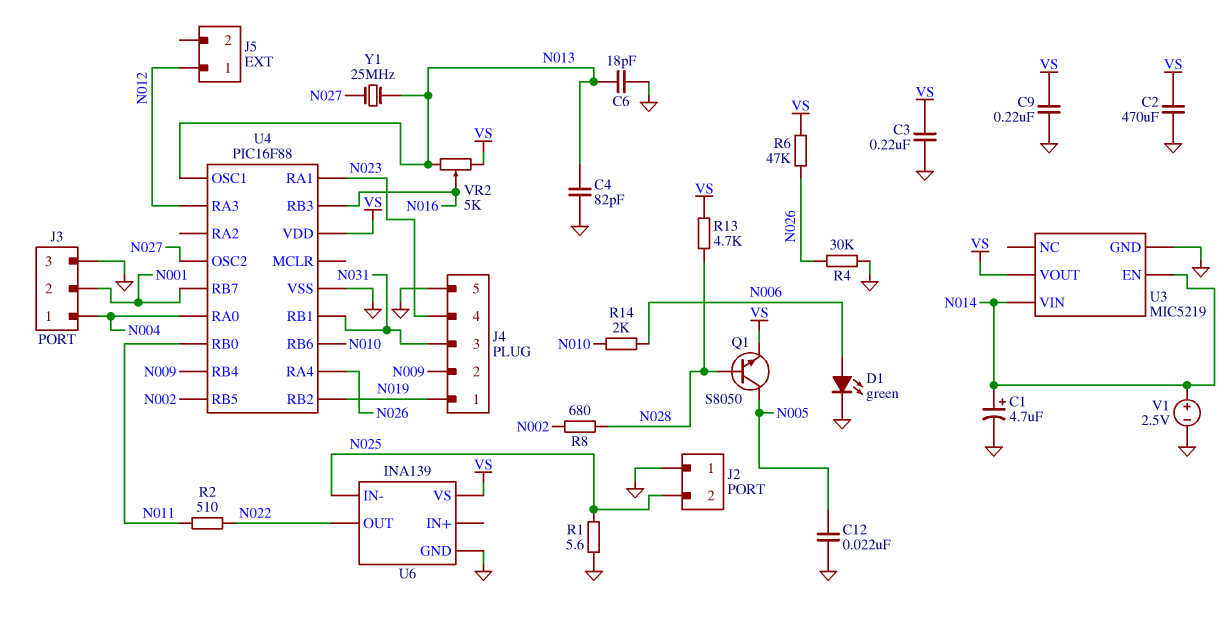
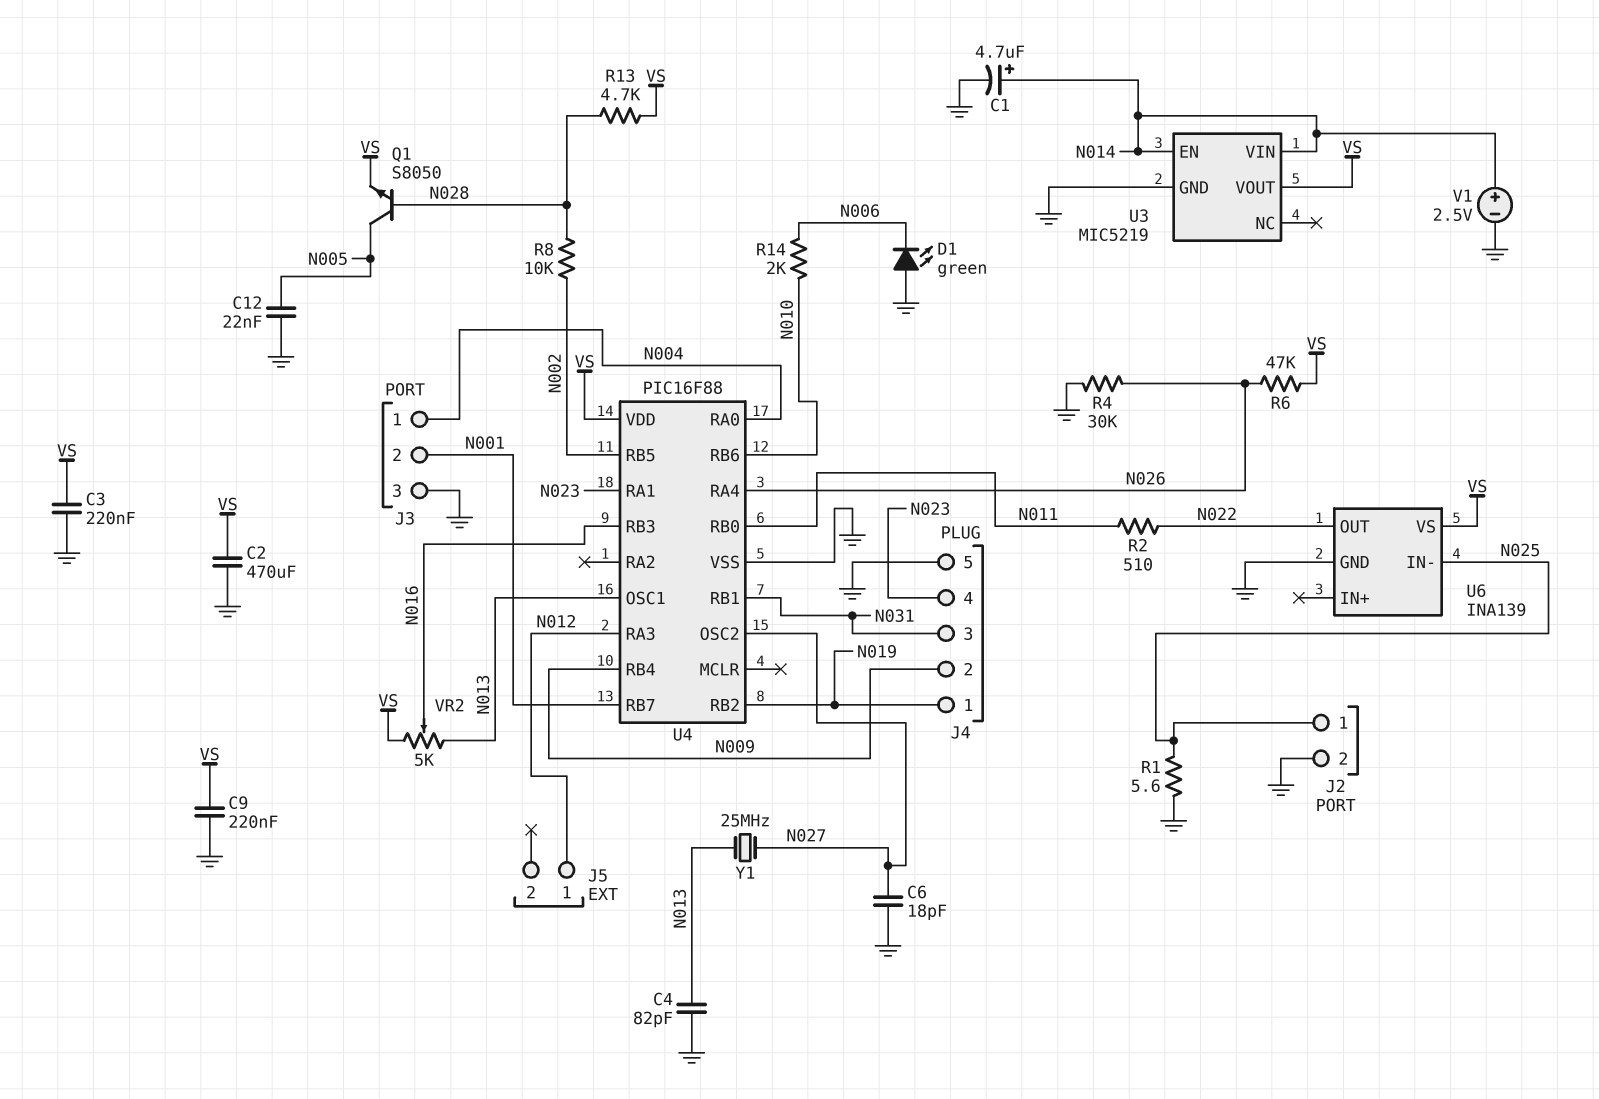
C6: 18pF (GND, N013) -> 18pF (GND, N027)
D1: LED green (A N006, K GND) -> LED green (A GND, K N006)
J2 pin 1: GND -> N025
J2 pin 2: N025 -> GND
R8: 680 (N002, N028) -> 10k (N002, N028)

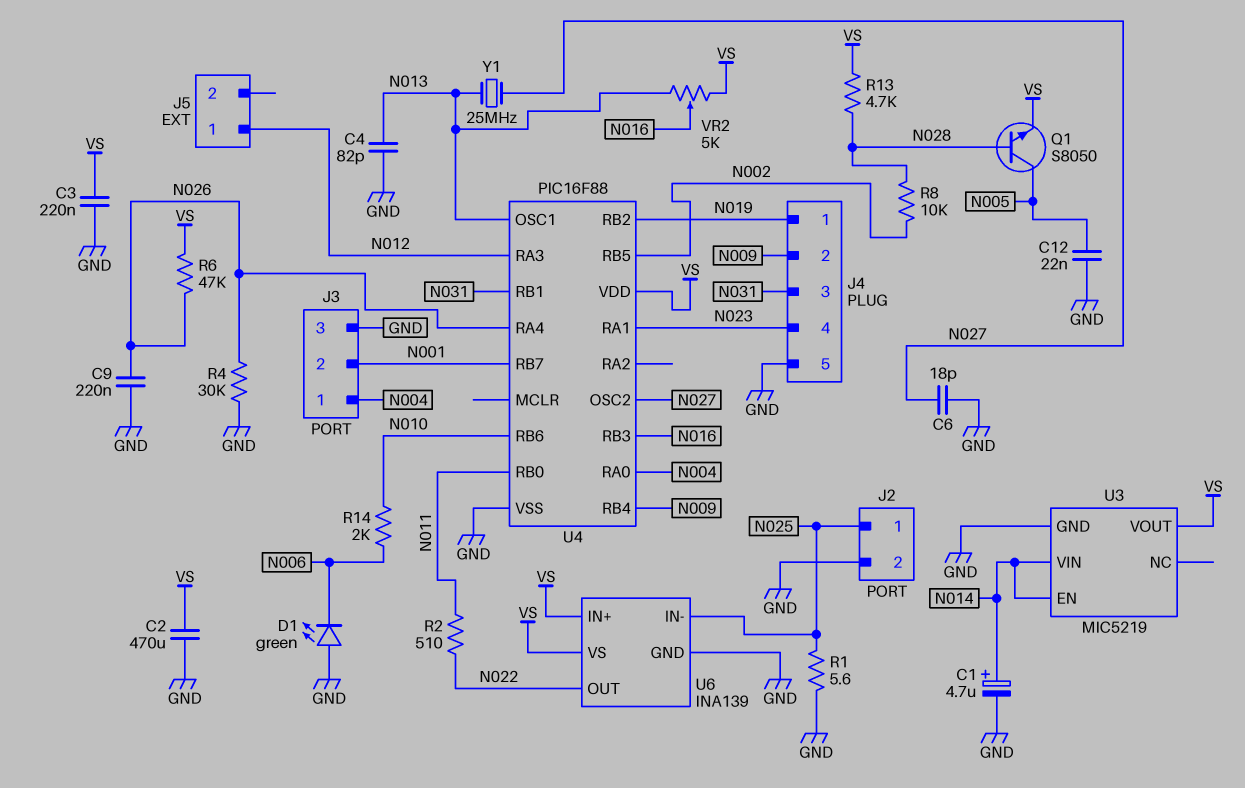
C9: 220nF (GND, VS) -> 220nF (GND, N026)
U6 pin IN+: none -> VS
V1: 2.5V (plus N014, minus GND) -> none

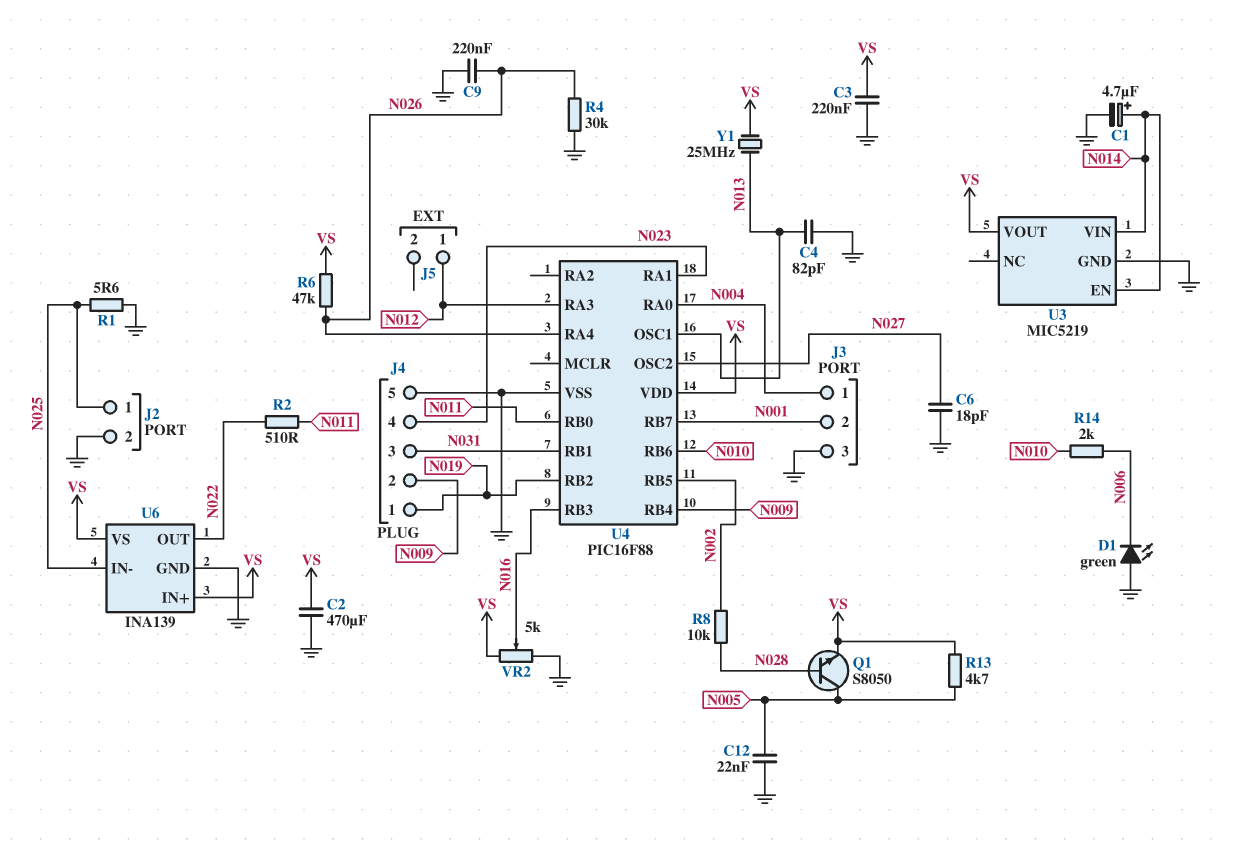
R13: 4.7k (N028, VS) -> 4.7k (N005, VS)
VR2: 5k (N013, VS, wiper N016) -> 5k (GND, VS, wiper N016)
Y1: 25MHz (N013, N027) -> 25MHz (N013, VS)

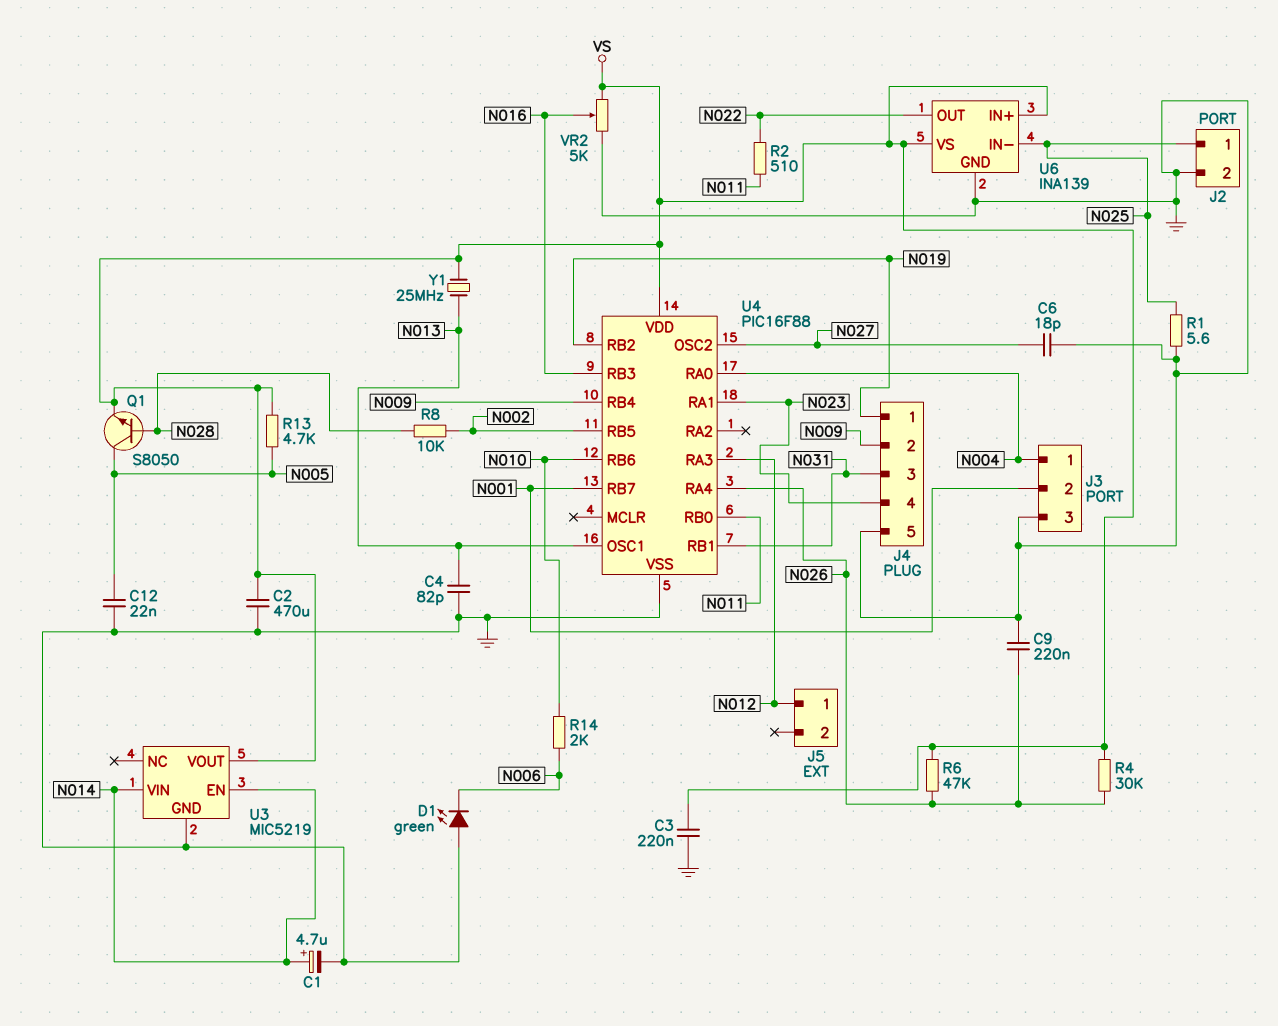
R4: 30k (GND, N026) -> 30k (N026, VS)

